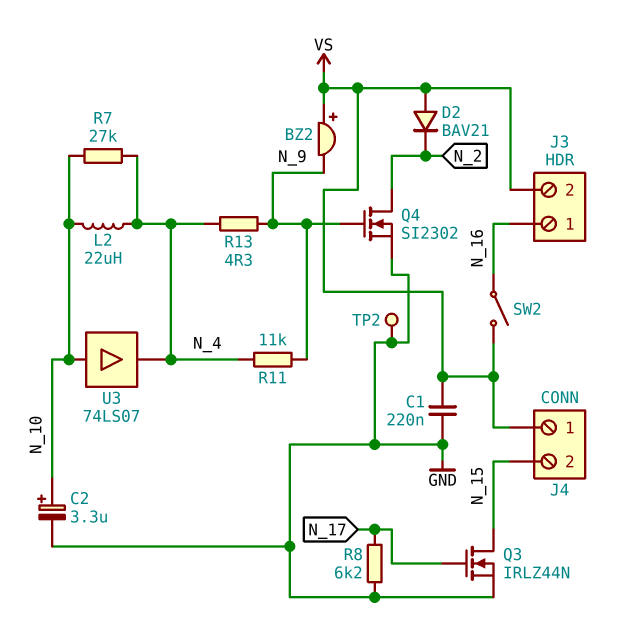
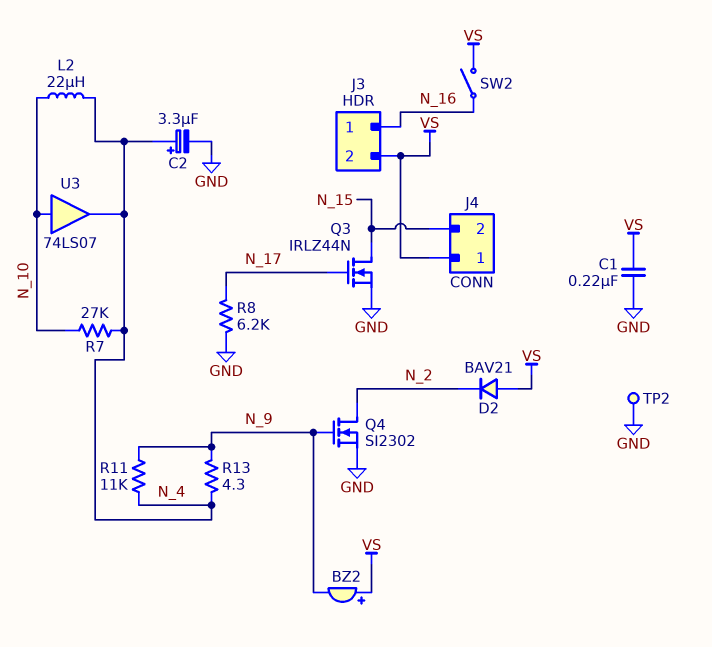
C2: 3.3uF (plus N_10, minus GND) -> 3.3uF (plus N_4, minus GND)

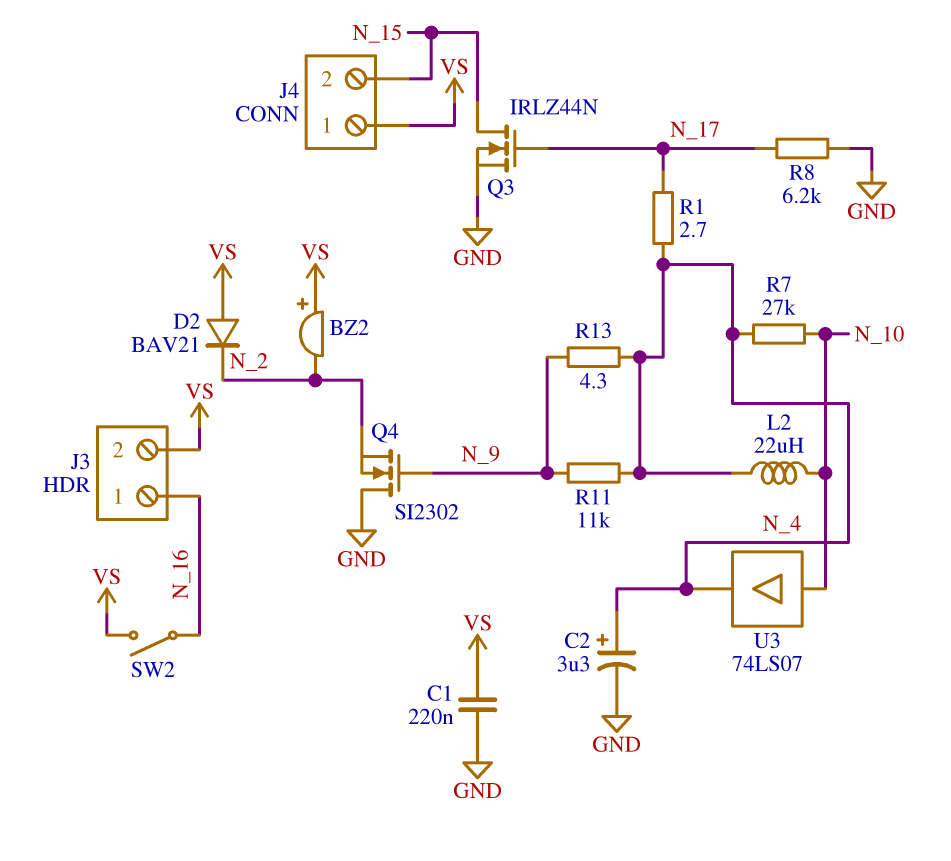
BZ2: buzzer (plus VS, minus N_9) -> buzzer (plus VS, minus N_2)
Q4: NMOS SI2302 (G N_9, D N_2, S GND) -> NMOS SI2302 (G N_9, D GND, S N_2)
R1: none -> 2.7 (N_4, N_17)
TP2: test point (GND) -> none

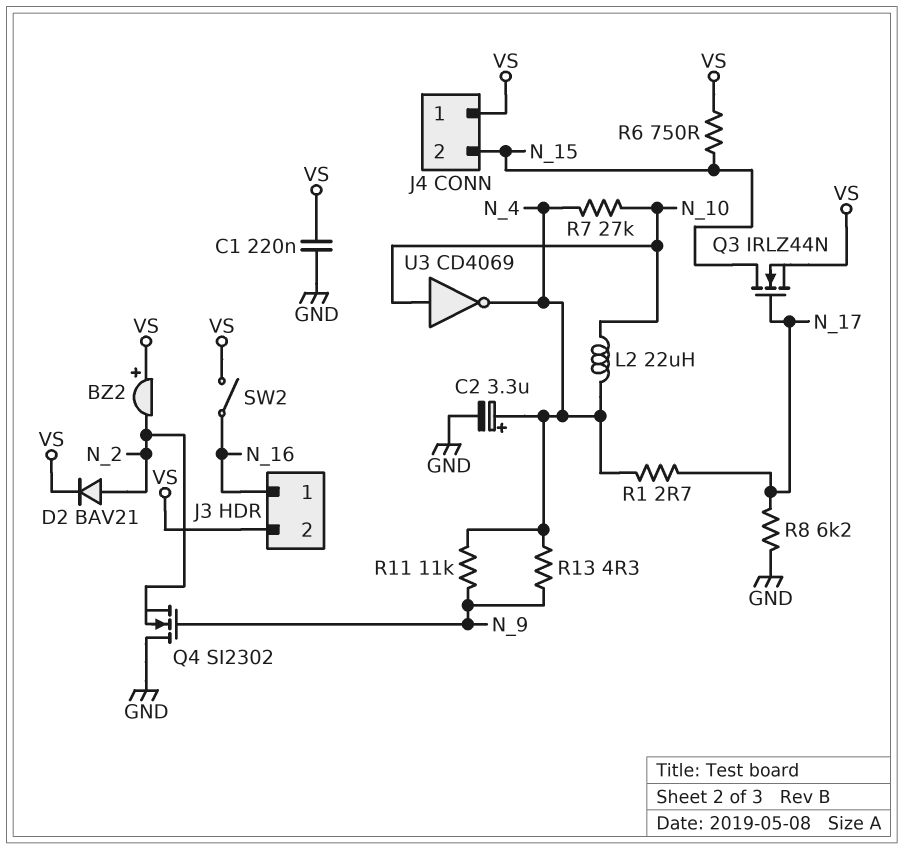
D2: diode BAV21 (A VS, K N_2) -> diode BAV21 (A N_2, K VS)
Q3: NMOS IRLZ44N (G N_17, D N_15, S GND) -> NMOS IRLZ44N (G N_17, D N_15, S VS)
R6: none -> 750 (N_15, VS)
U3: buffer 74LS07 (in N_10, out N_4) -> NOT CD4069 (in N_10, out N_4)

